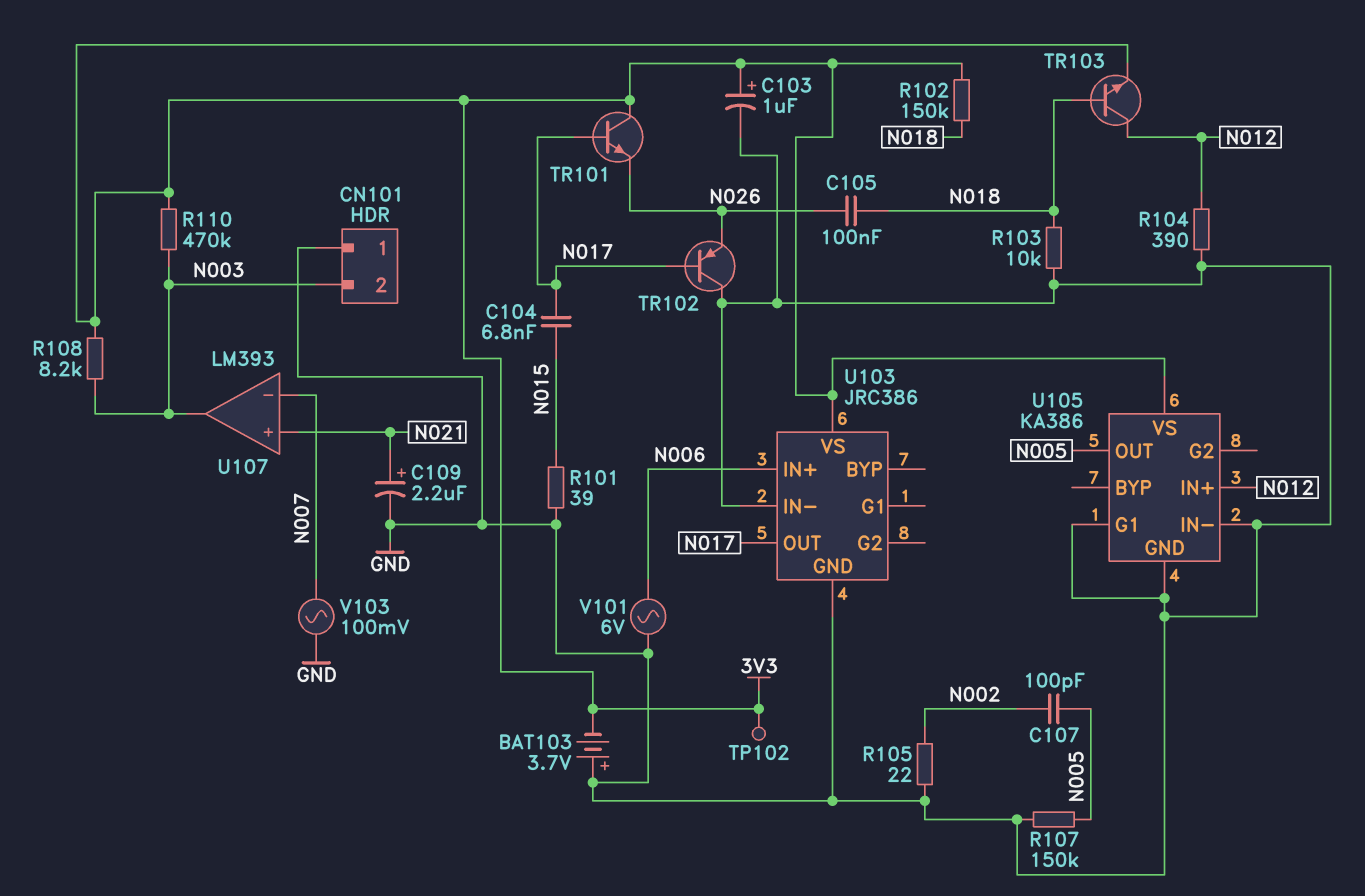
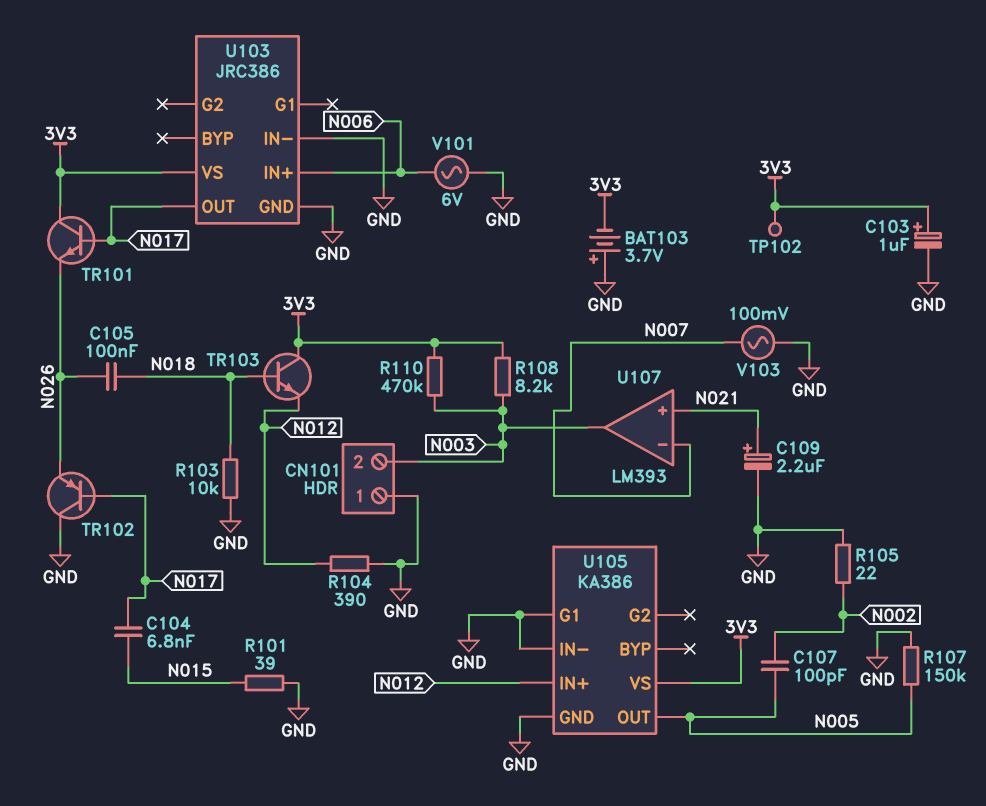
R102: 150k (3V3, N018) -> none
TR103: NPN (B N018, C N012, E 3V3) -> NPN (B N018, C 3V3, E N012)

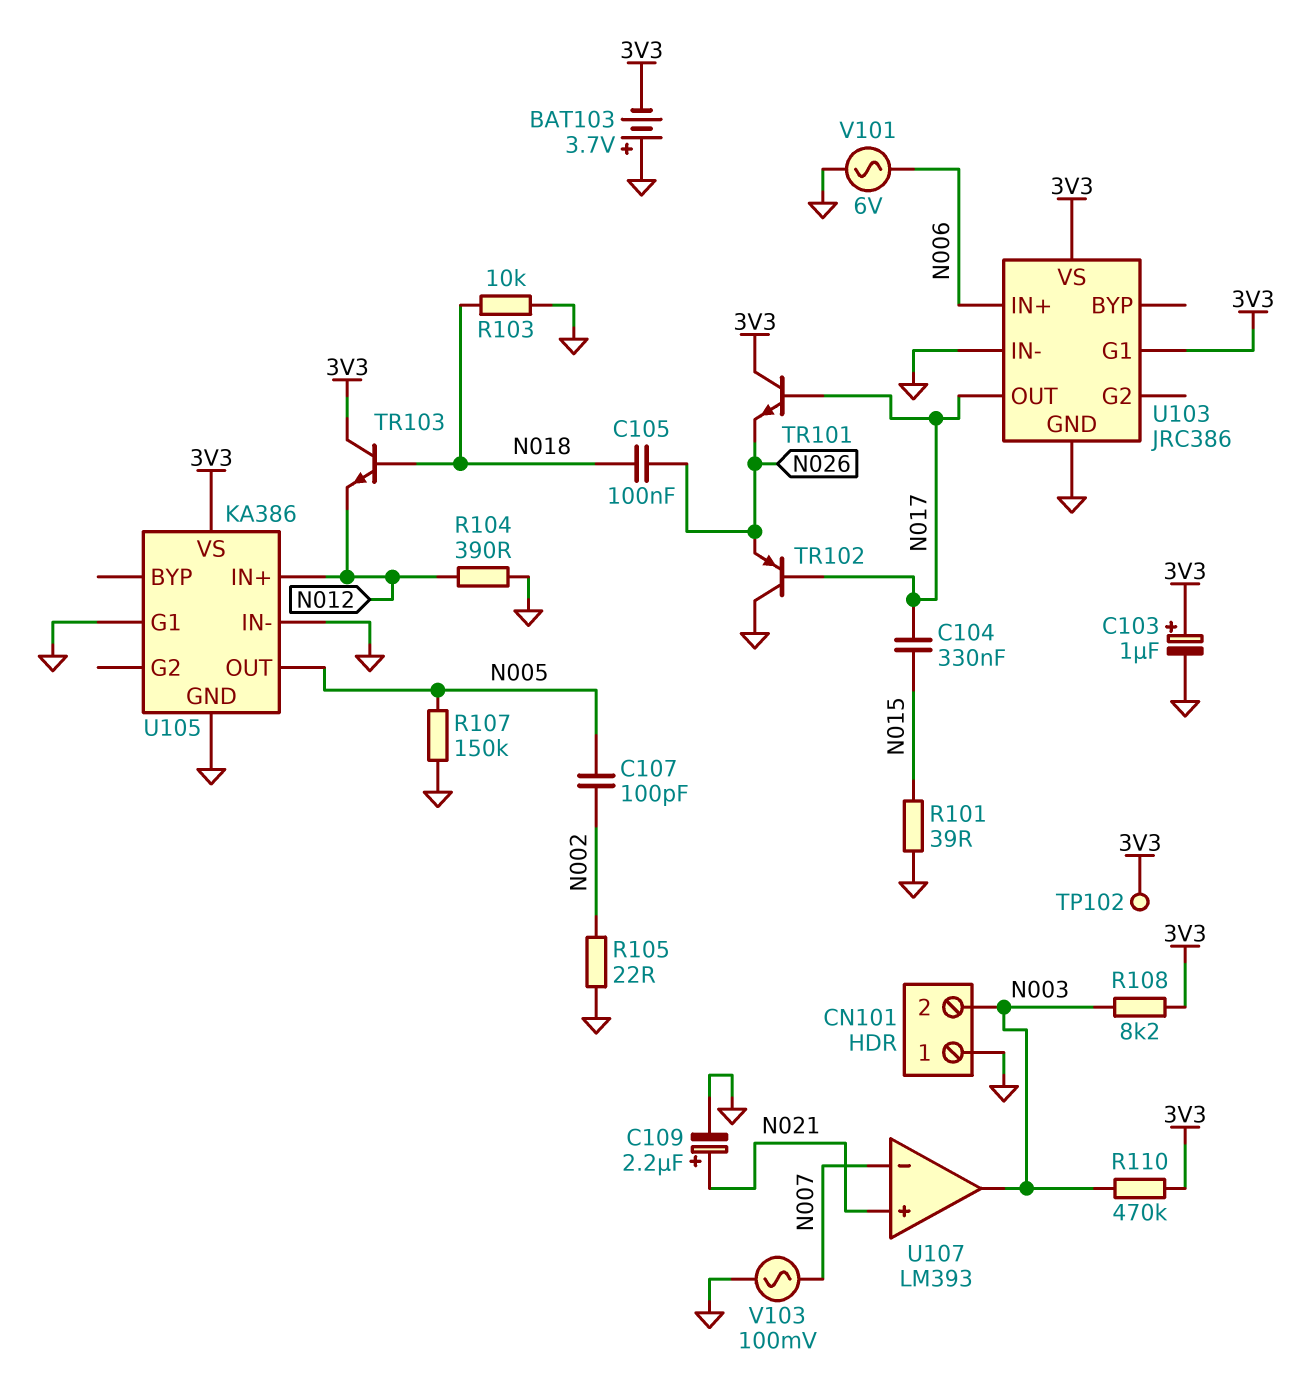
C104: 6.8nF (N015, N017) -> 330nF (N015, N017)
U103 pin G1: none -> 3V3

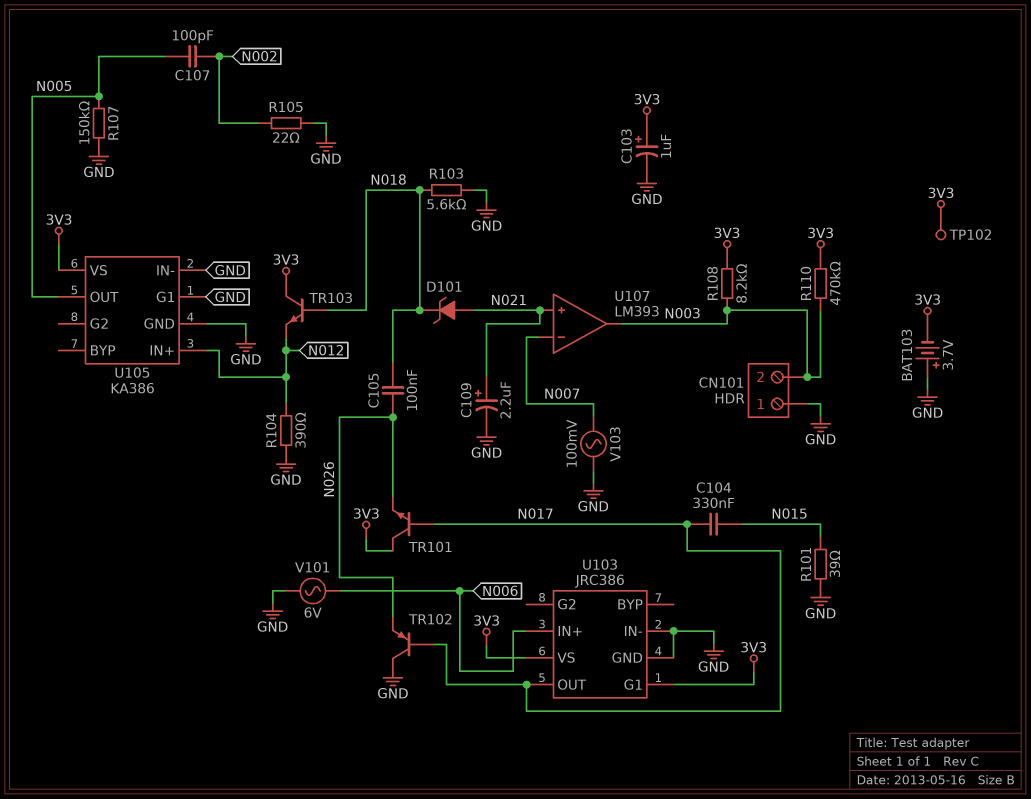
D101: none -> zener (A N021, K N018)
R103: 10k (GND, N018) -> 5.6k (GND, N018)

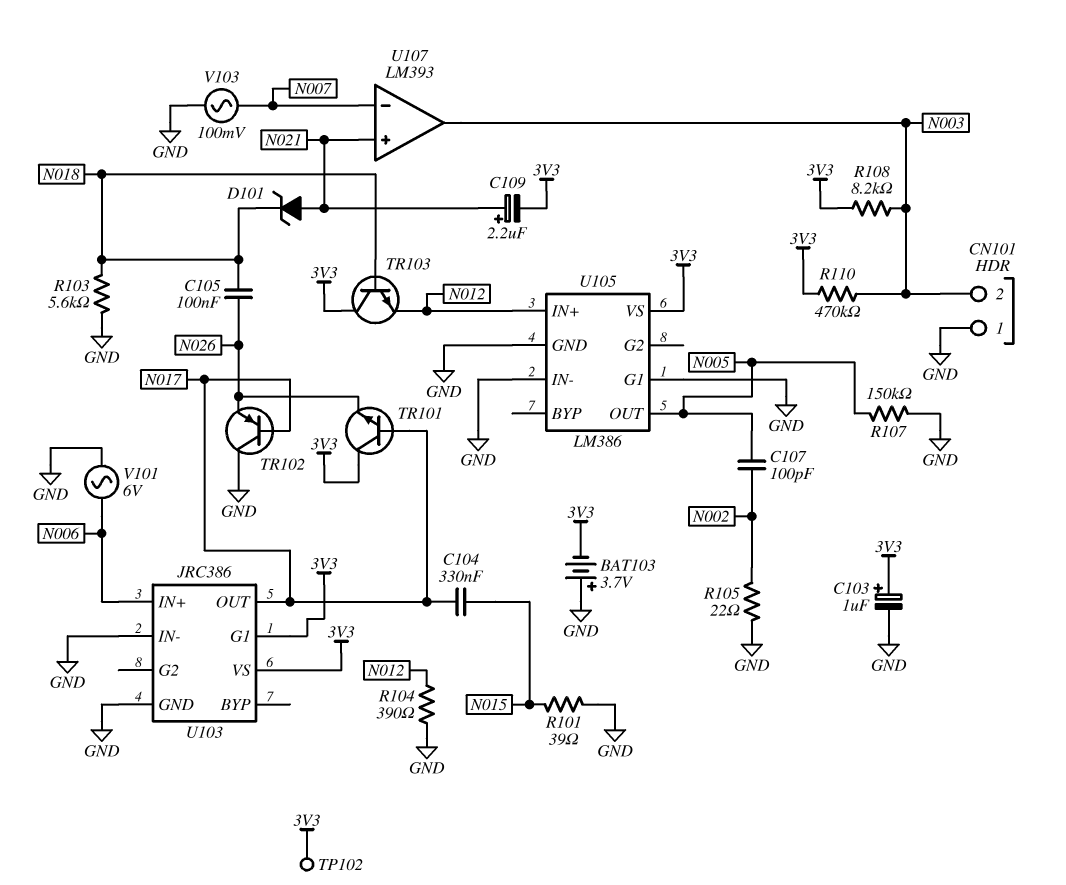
C109: 2.2uF (plus N021, minus GND) -> 2.2uF (plus N021, minus 3V3)
U105: KA386 -> LM386

